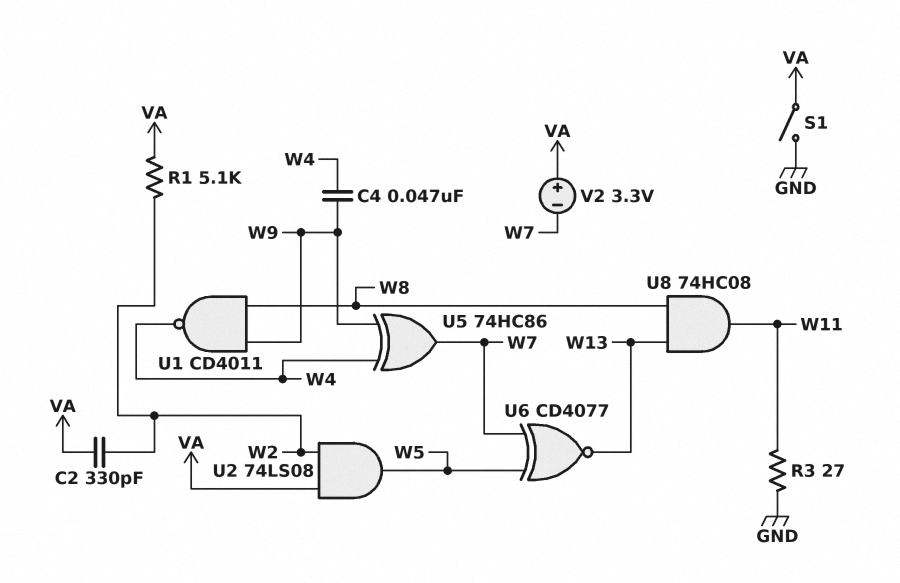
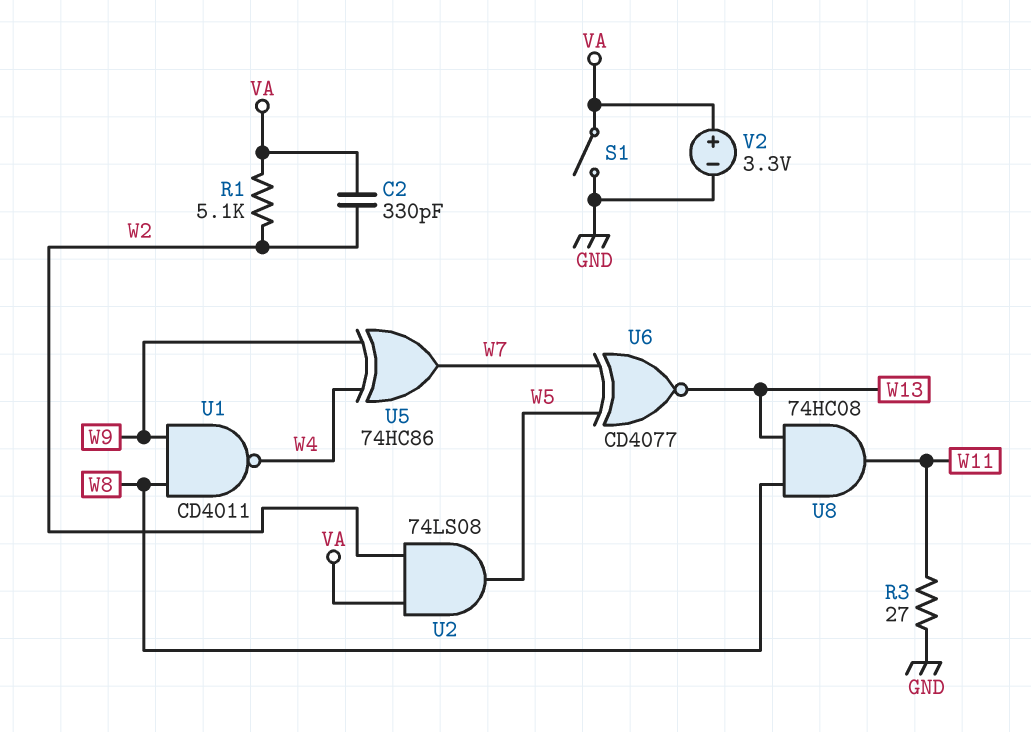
C4: 47nF (W4, W9) -> none
V2: 3.3V (plus VA, minus W7) -> 3.3V (plus VA, minus GND)

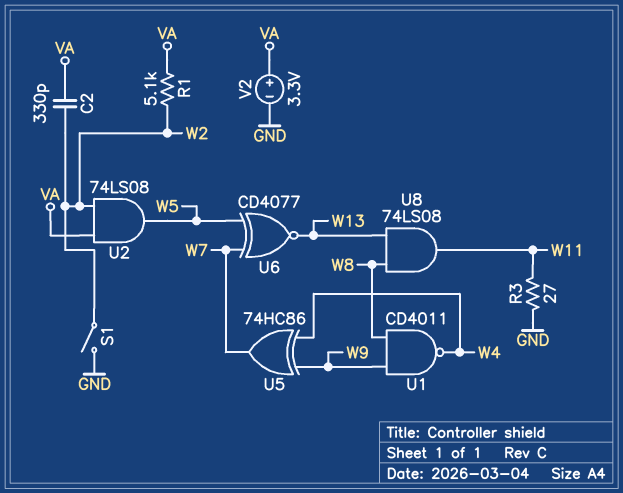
S1: switch (GND, VA) -> switch (GND, W2)
U8: AND 74HC08 (in W8, in W13, out W11) -> AND 74LS08 (in W8, in W13, out W11)

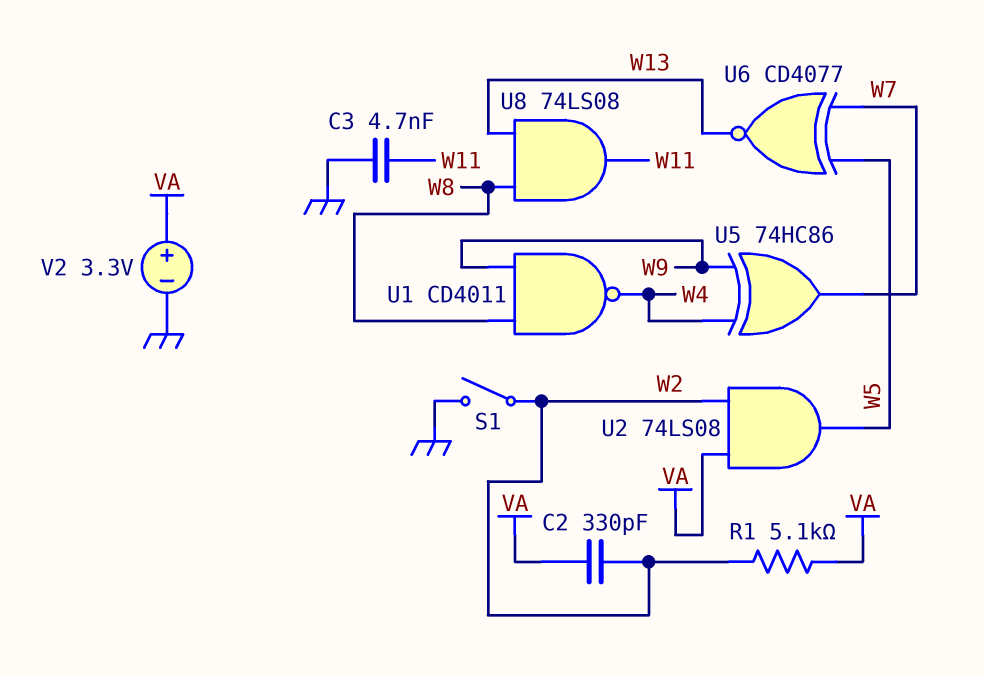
C3: none -> 4.7nF (GND, W11)
R3: 27 (GND, W11) -> none

